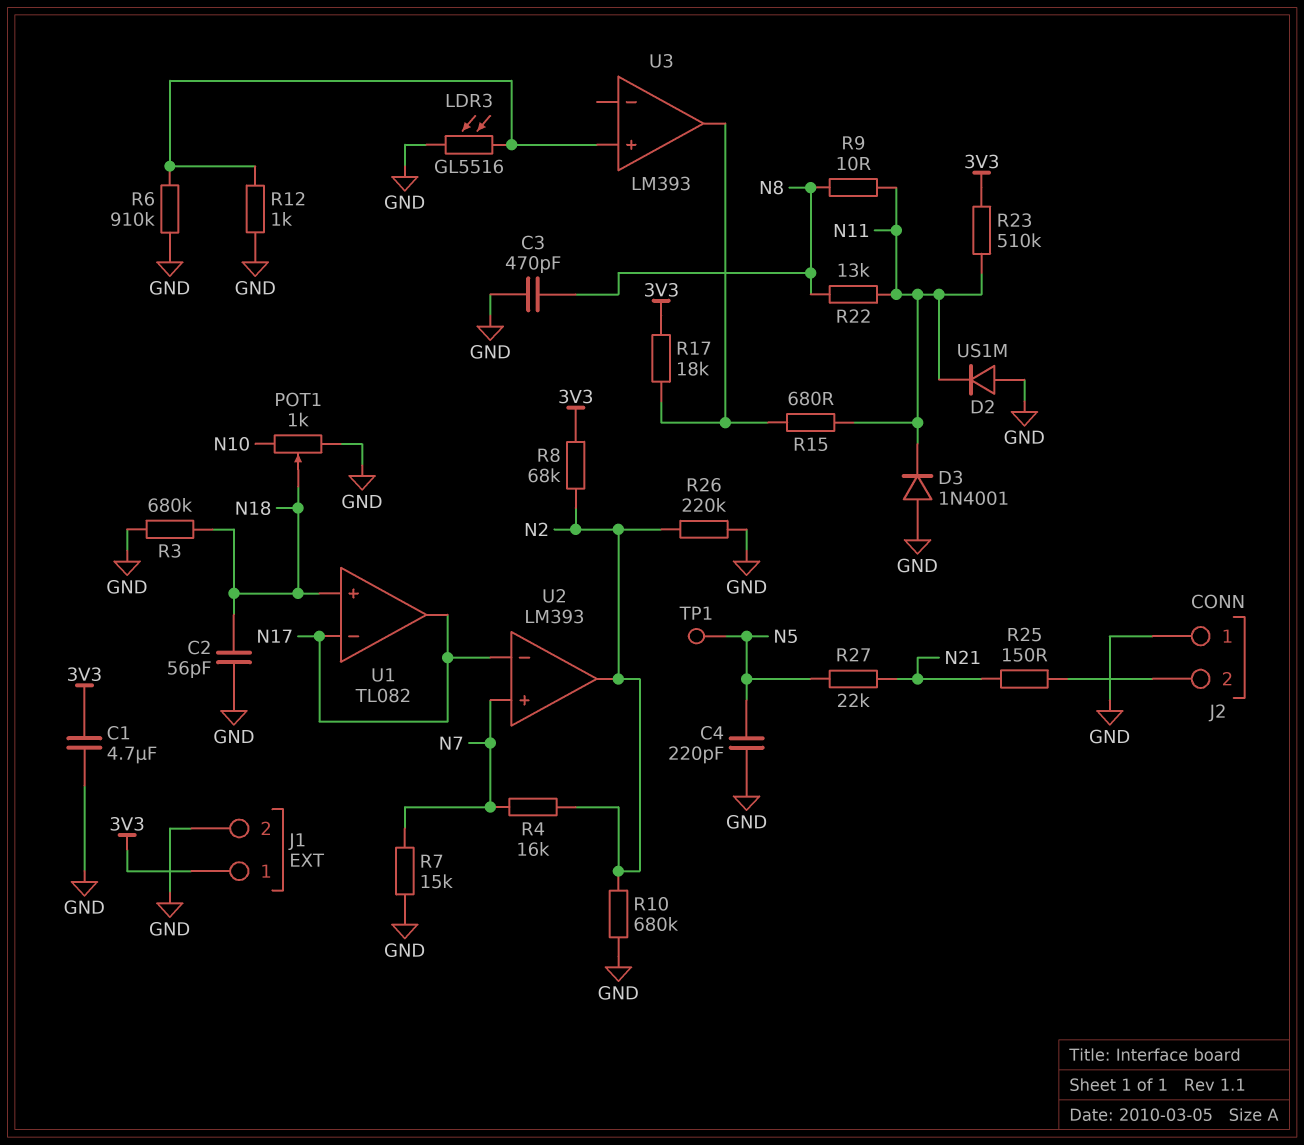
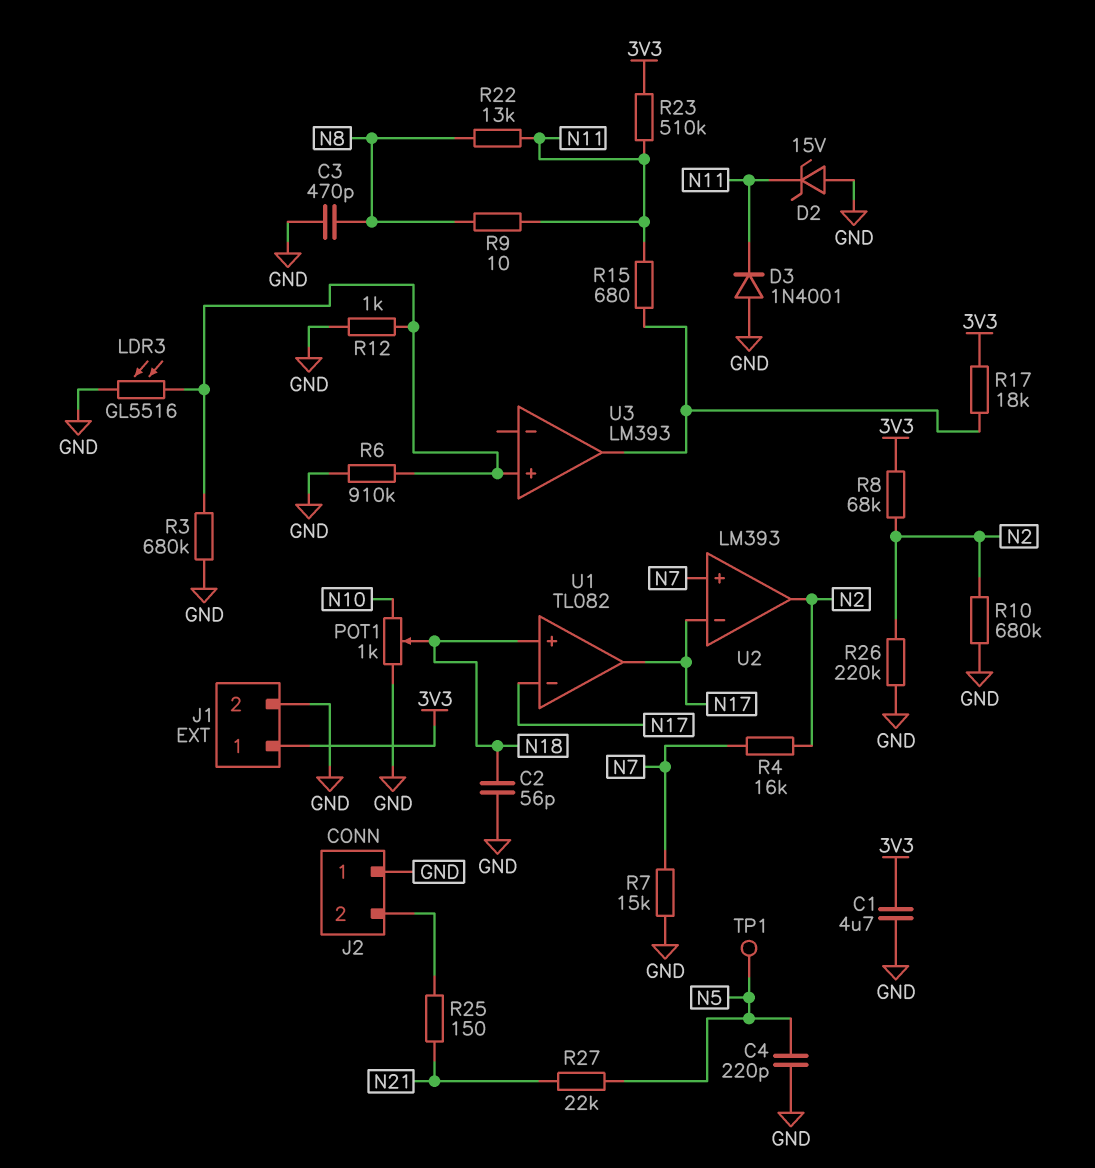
D2: diode US1M (A GND, K N11) -> zener 15V (A GND, K N11)
R3: 680k (GND, N18) -> 680k (GND, U3/in+)

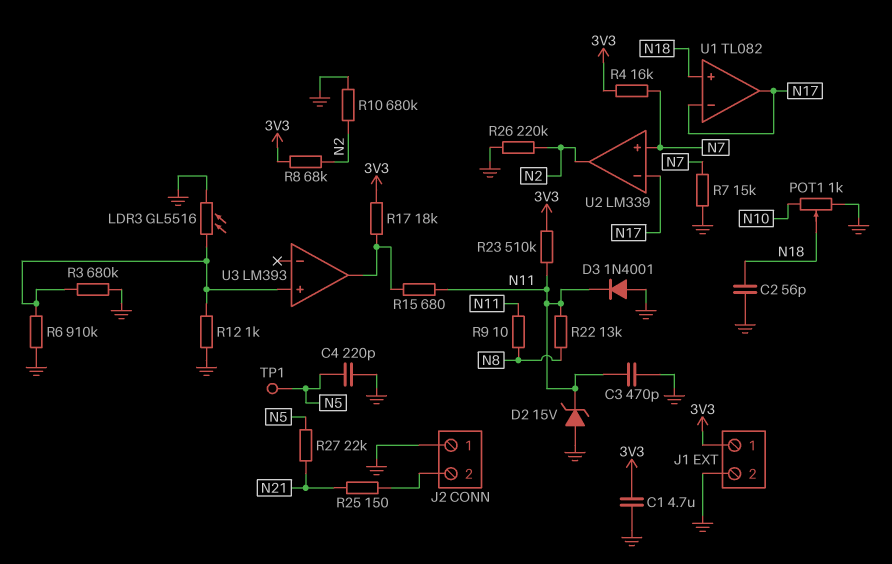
C3: 470pF (GND, N8) -> 470pF (GND, N11)
R4: 16k (N2, N7) -> 16k (3V3, N7)
U2: LM393 -> LM339

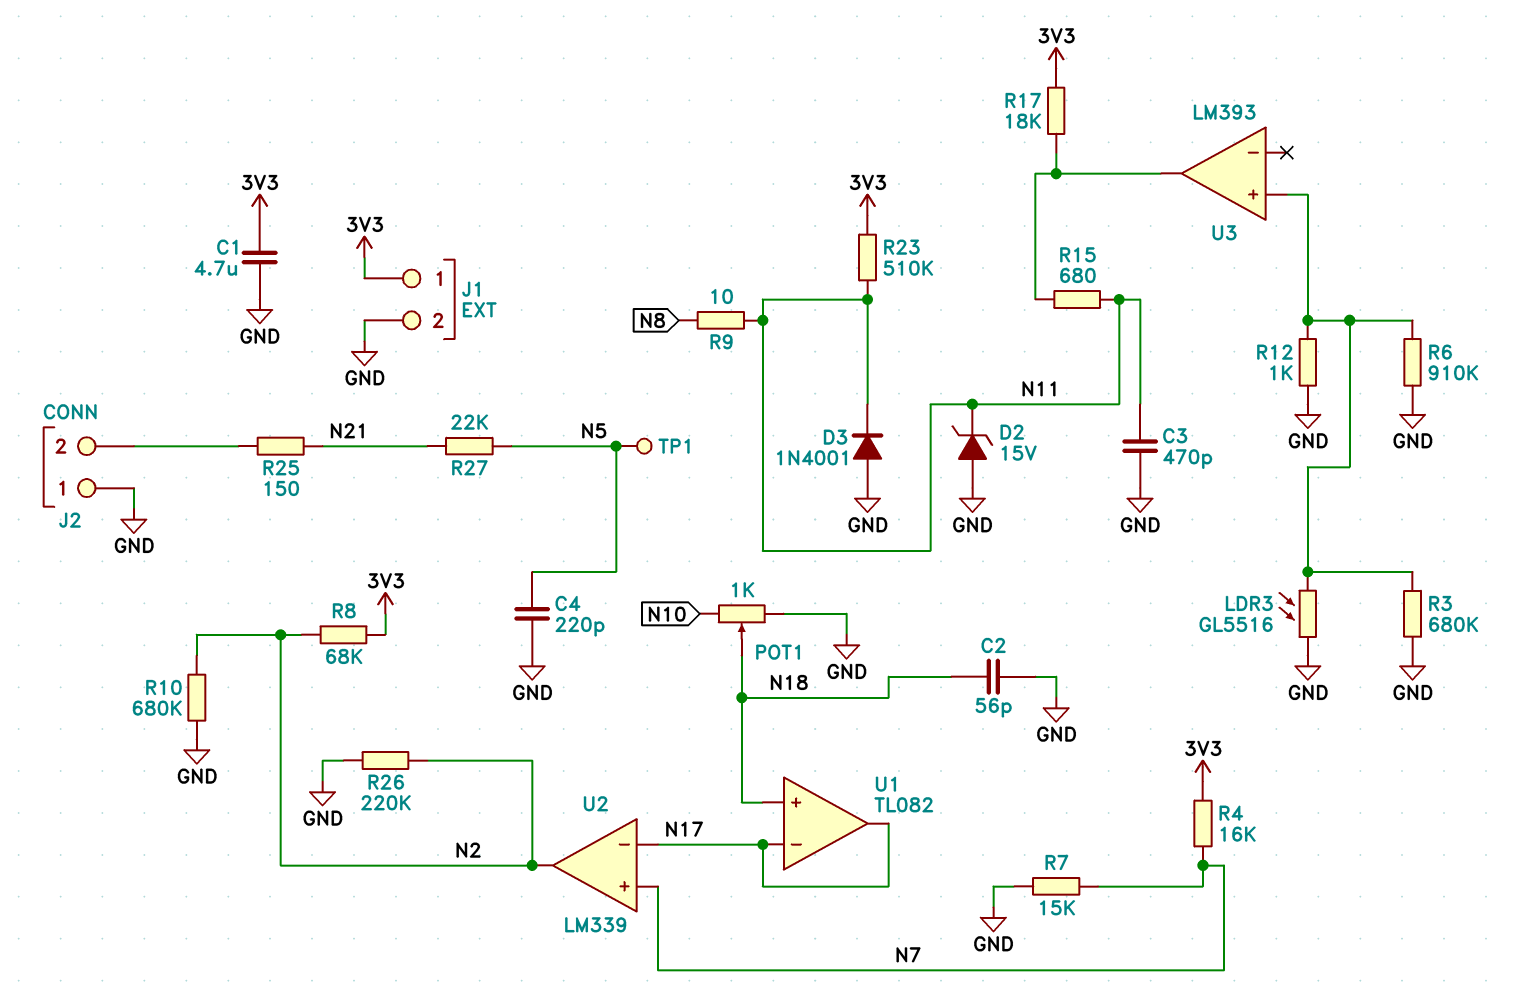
R22: 13k (N8, N11) -> none

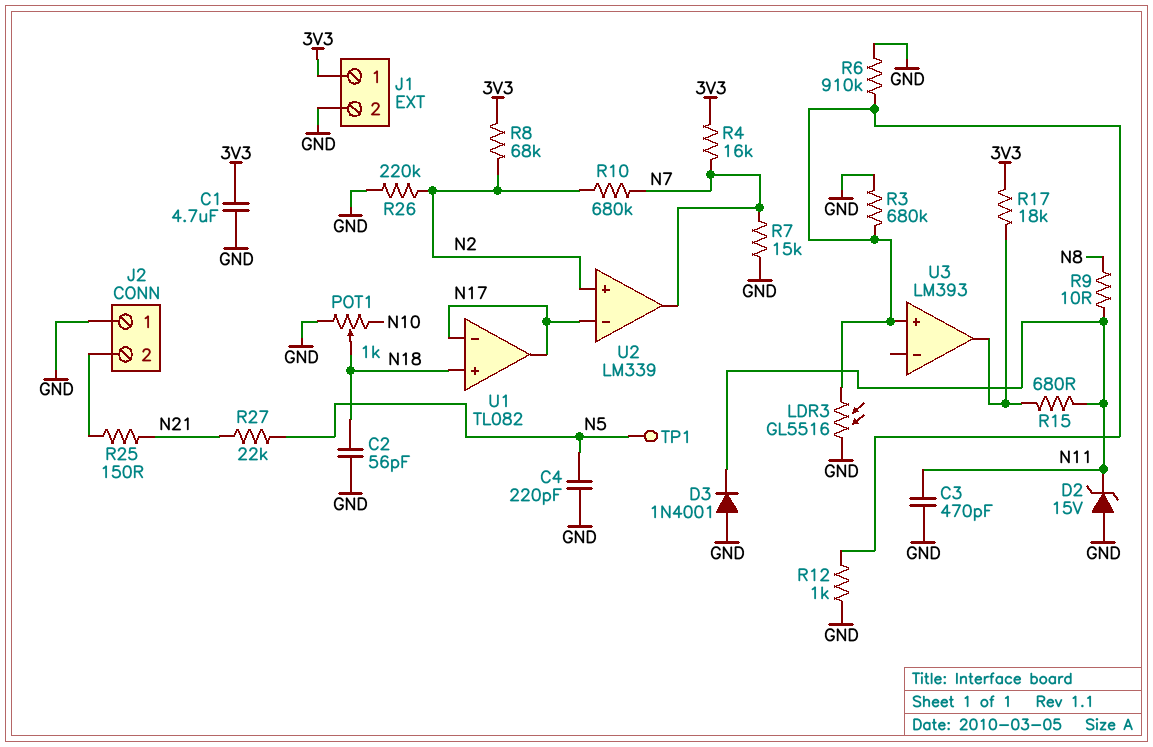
R10: 680k (GND, N2) -> 680k (N2, N7)
R23: 510k (3V3, N11) -> none
U2 pin in+: N7 -> N2
U2 pin out: N2 -> N7

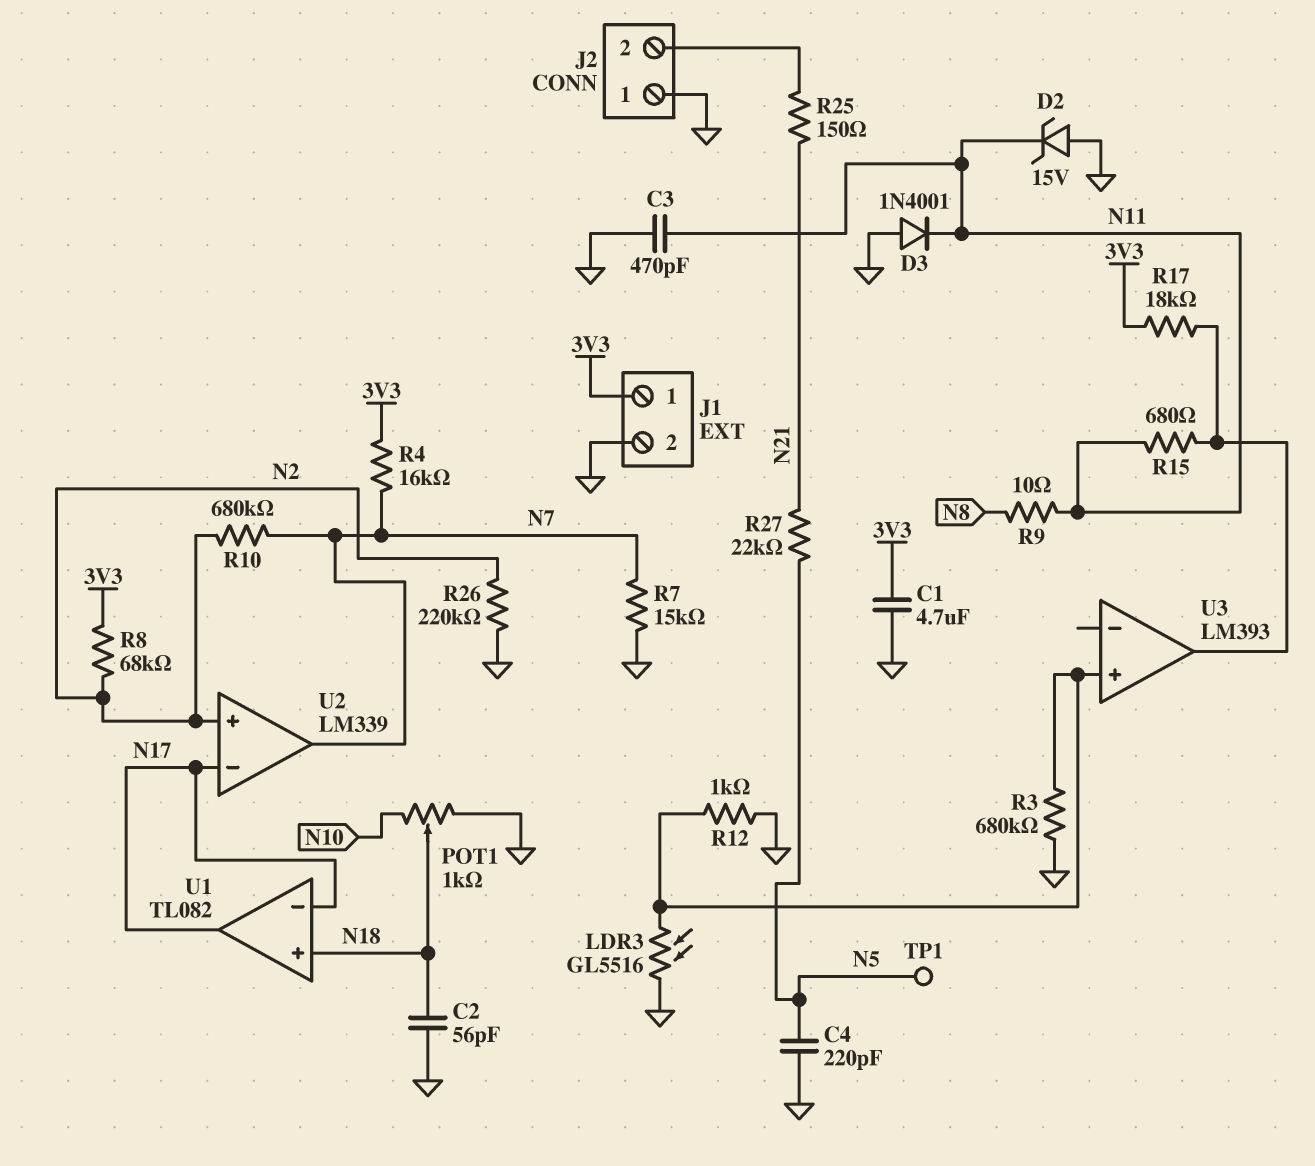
R6: 910k (GND, U3/in+) -> none

